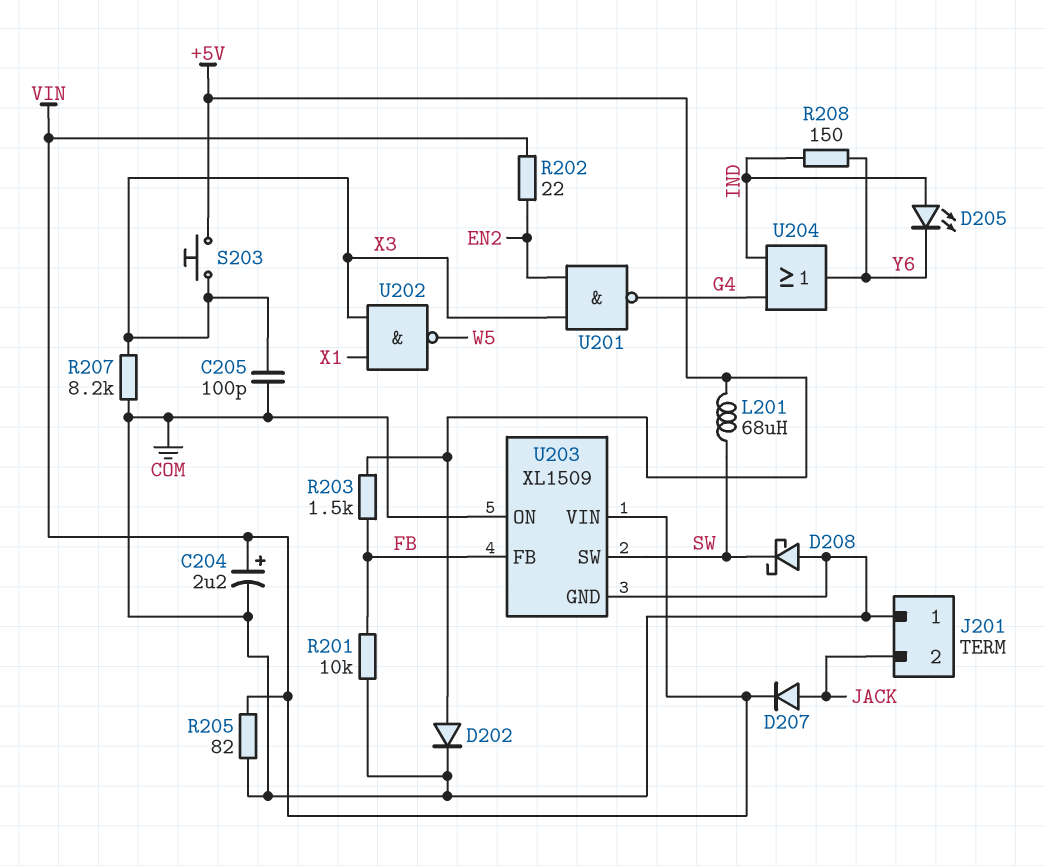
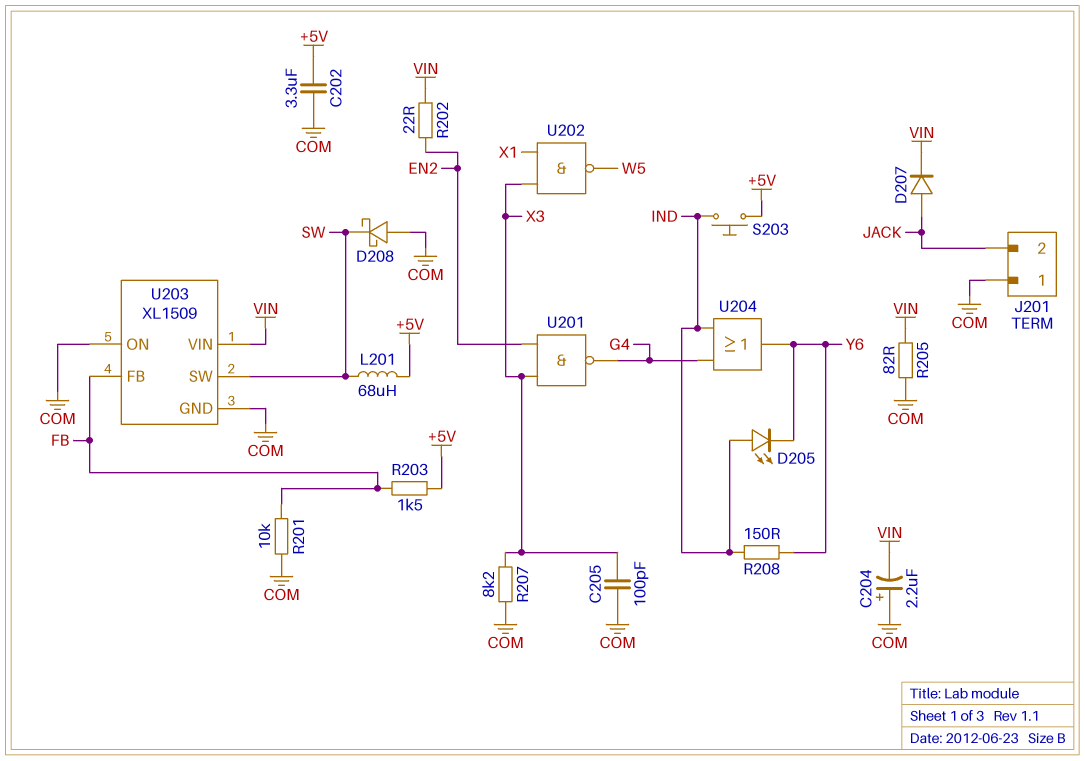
C202: none -> 3.3uF (+5V, COM)
C204: 2.2uF (plus VIN, minus COM) -> 2.2uF (plus COM, minus VIN)
D202: diode (A +5V, K COM) -> none
S203: button (+5V, X3) -> button (+5V, IND)

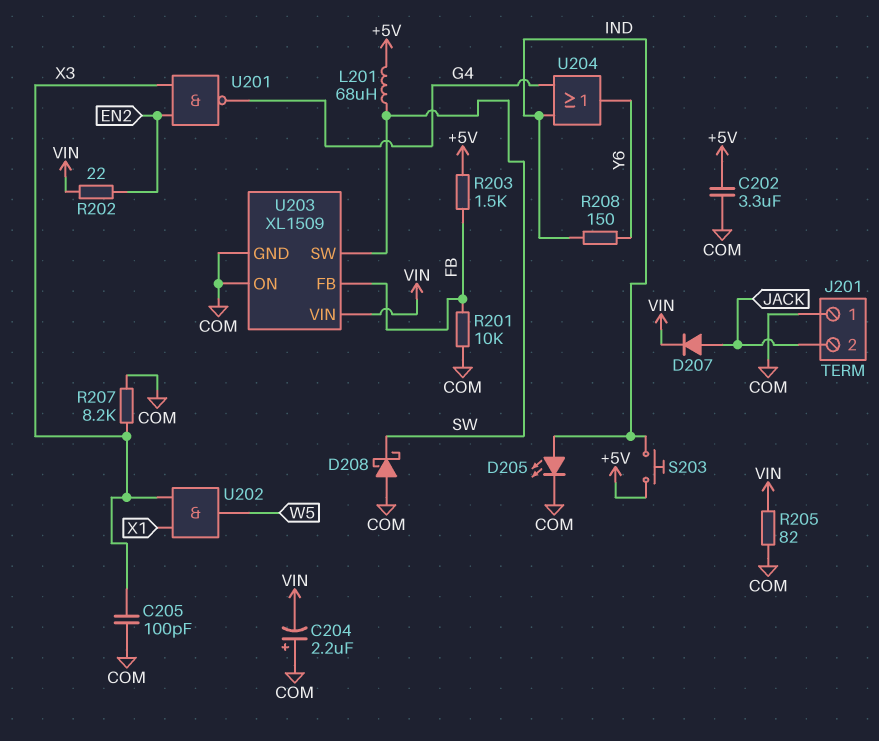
D205: LED (A IND, K Y6) -> LED (A IND, K COM)
U202: NAND (in X1, in X3, out W5) -> AND (in X1, in X3, out W5)

